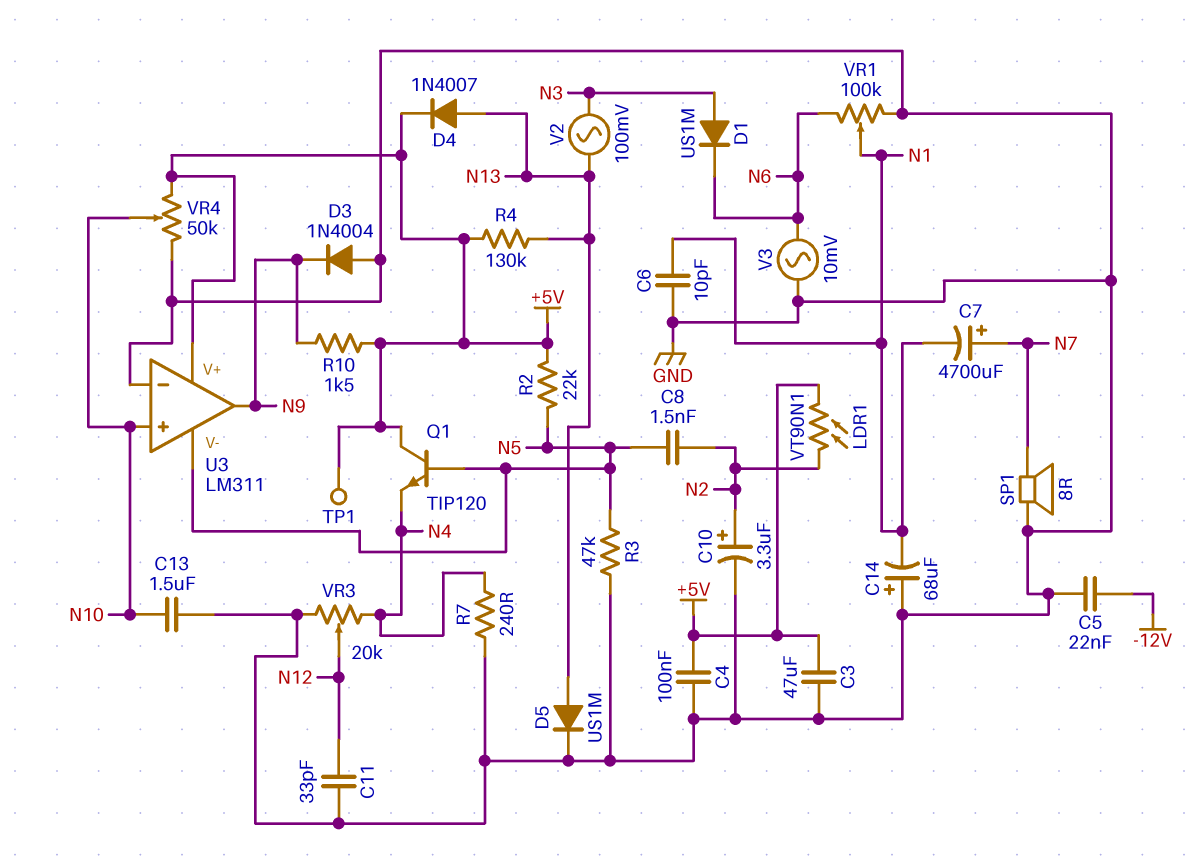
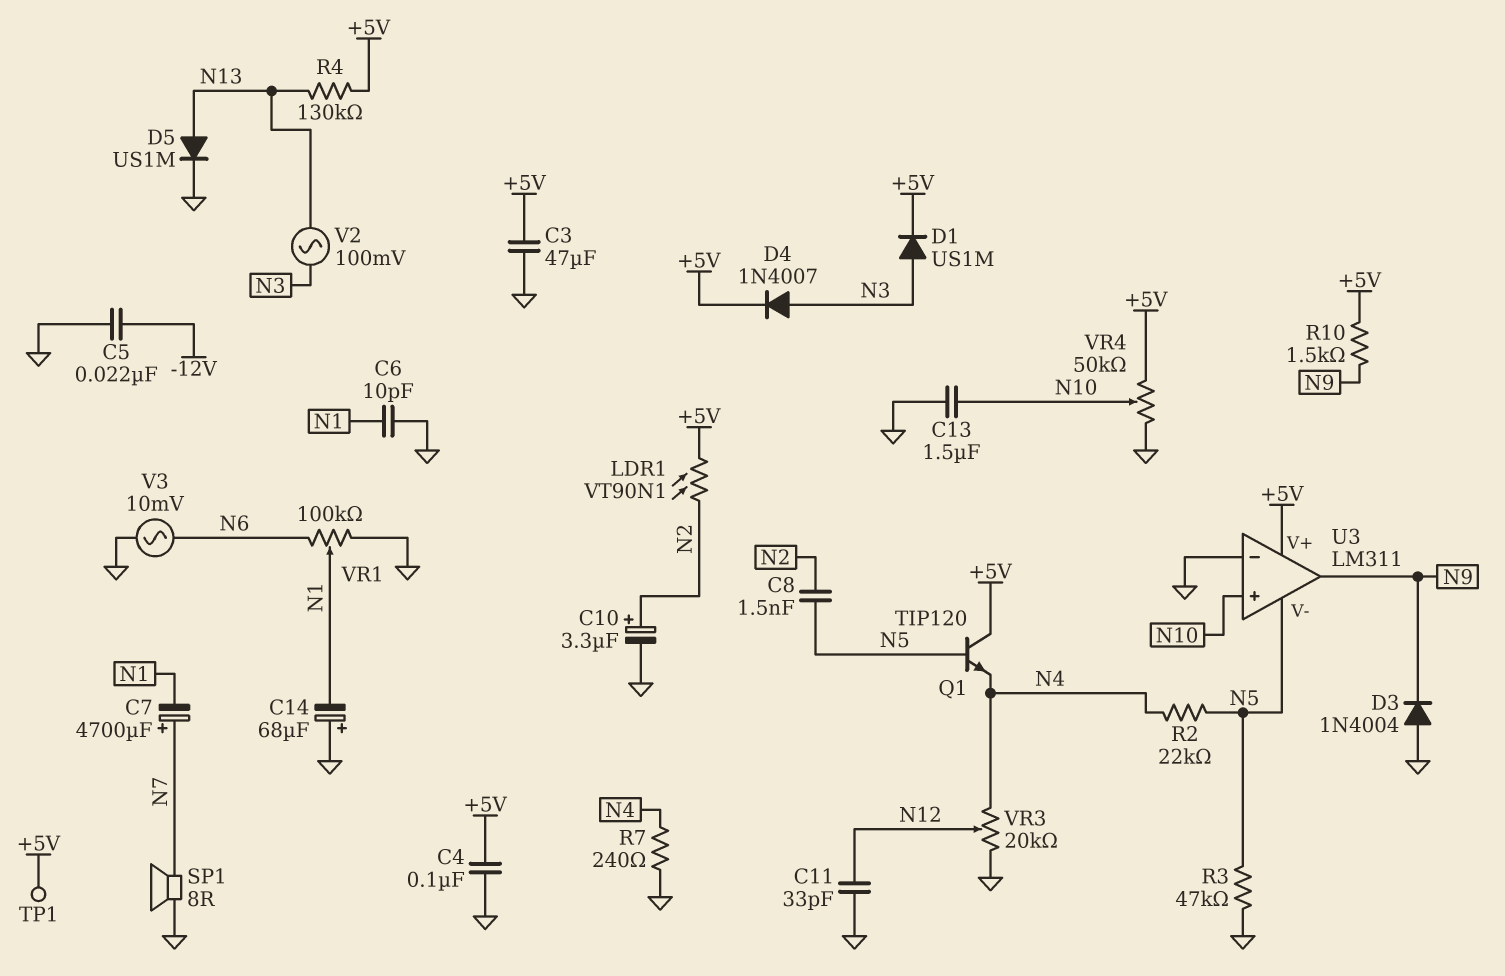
D1: diode US1M (A N3, K N6) -> diode US1M (A N3, K +5V)
D4: diode 1N4007 (A N13, K +5V) -> diode 1N4007 (A N3, K +5V)
R2: 22k (+5V, N5) -> 22k (N4, N5)

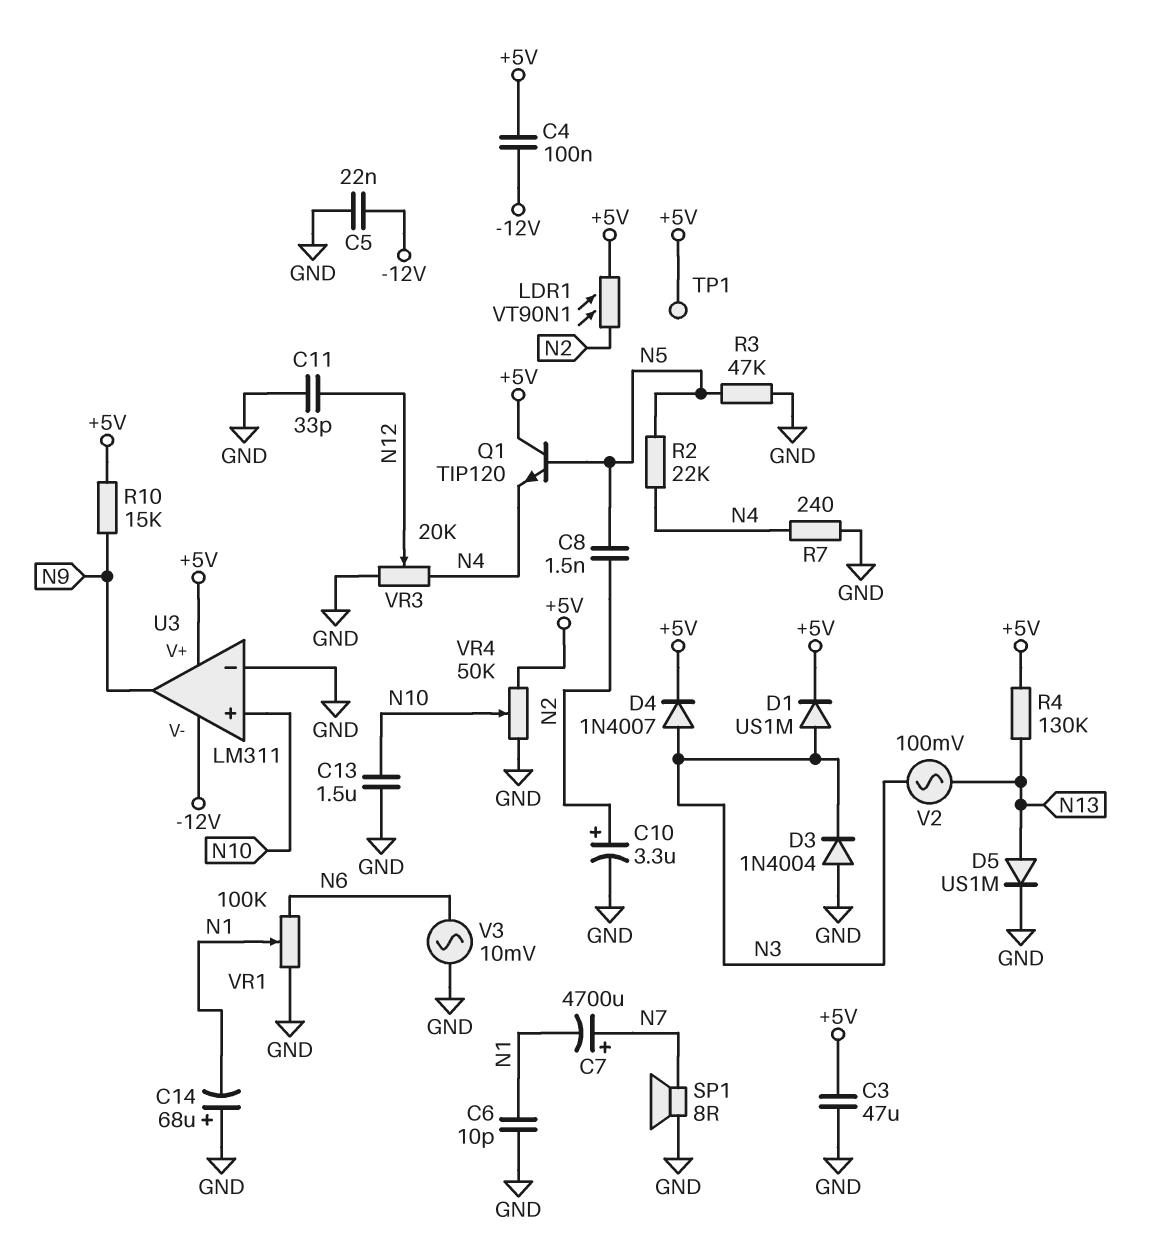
C4: 100nF (+5V, GND) -> 100nF (+5V, -12V)
D3: diode 1N4004 (A GND, K N9) -> diode 1N4004 (A GND, K N3)
R10: 1.5k (+5V, N9) -> 15k (+5V, N9)
U3 pin V-: N5 -> -12V

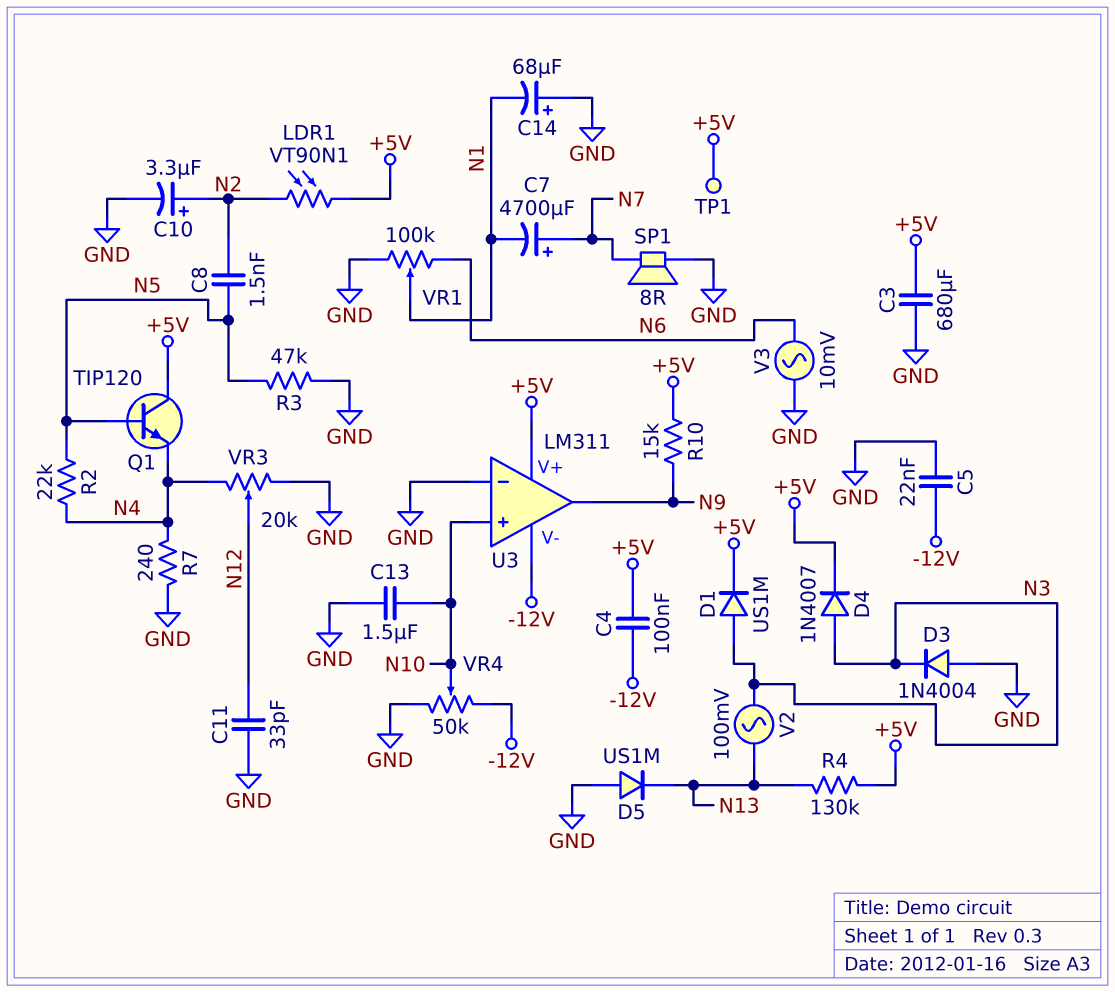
C3: 47uF (+5V, GND) -> 680uF (+5V, GND)
C6: 10pF (GND, N1) -> none
D5: diode US1M (A N13, K GND) -> diode US1M (A GND, K N13)
VR4: 50k (+5V, GND, wiper N10) -> 50k (-12V, GND, wiper N10)

